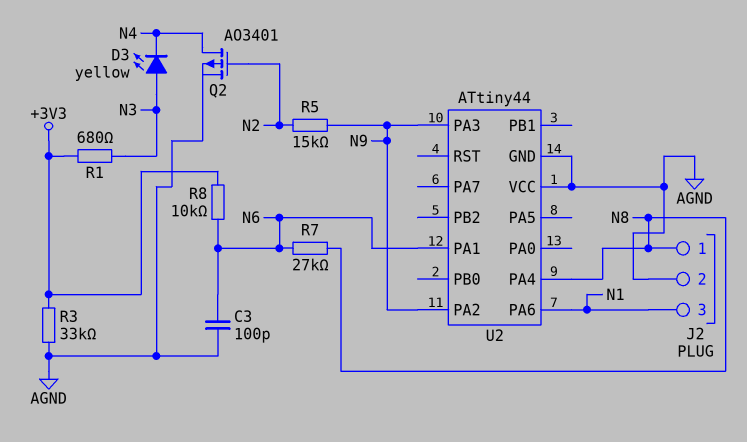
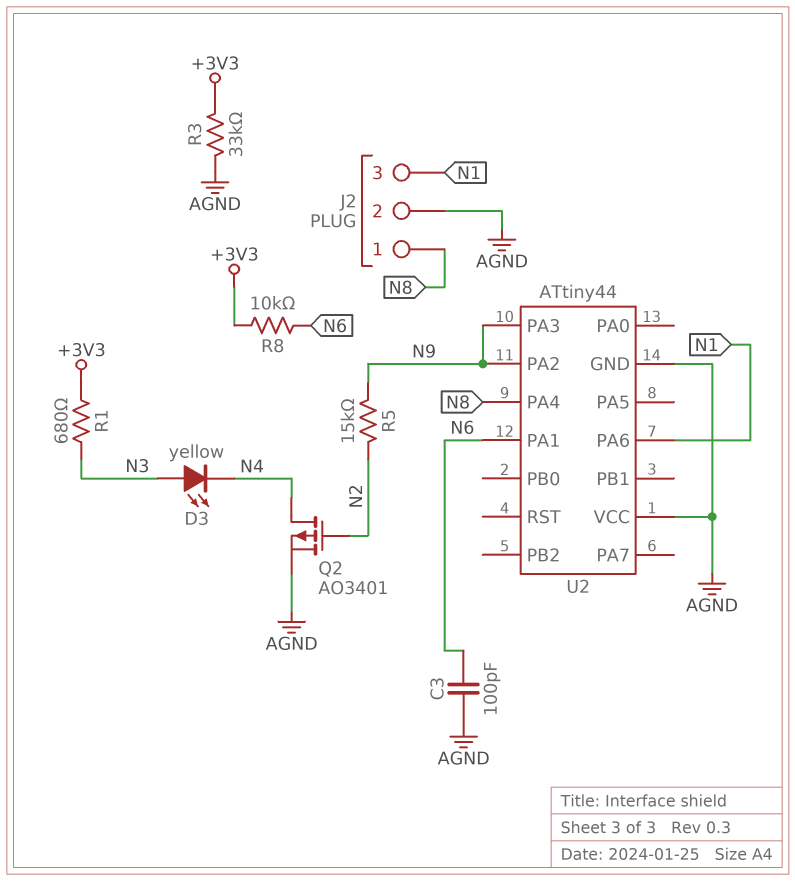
R7: 27k (N6, N8) -> none

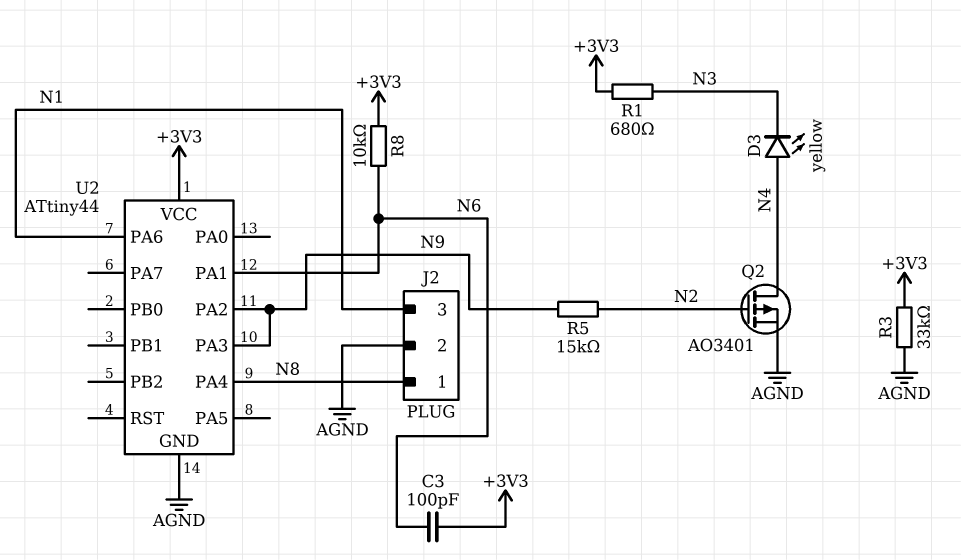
C3: 100pF (AGND, N6) -> 100pF (+3V3, N6)
D3: LED yellow (A N3, K N4) -> LED yellow (A N4, K N3)
U2 pin VCC: AGND -> +3V3

